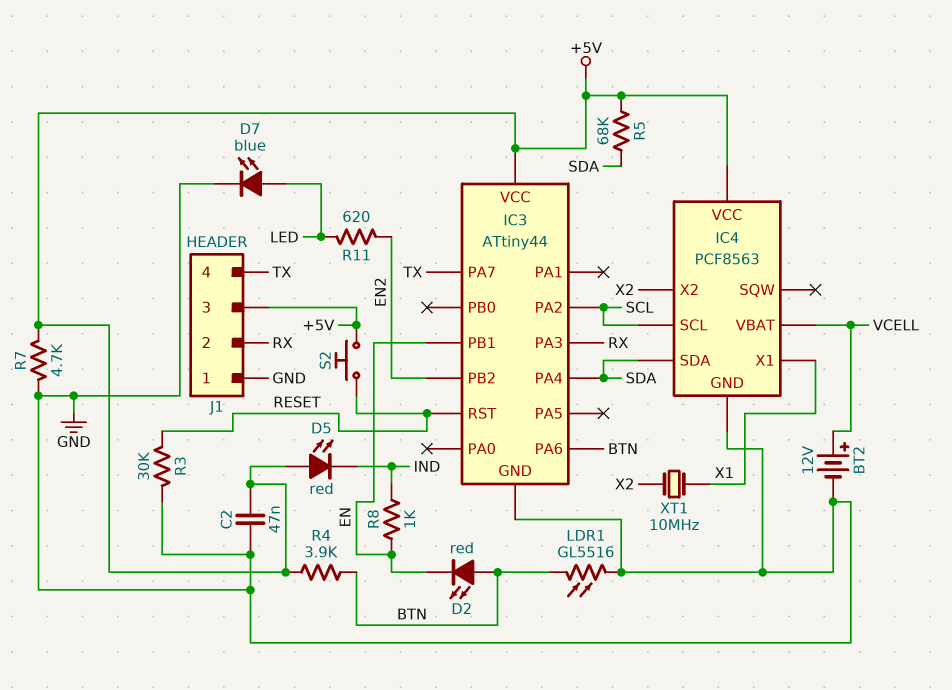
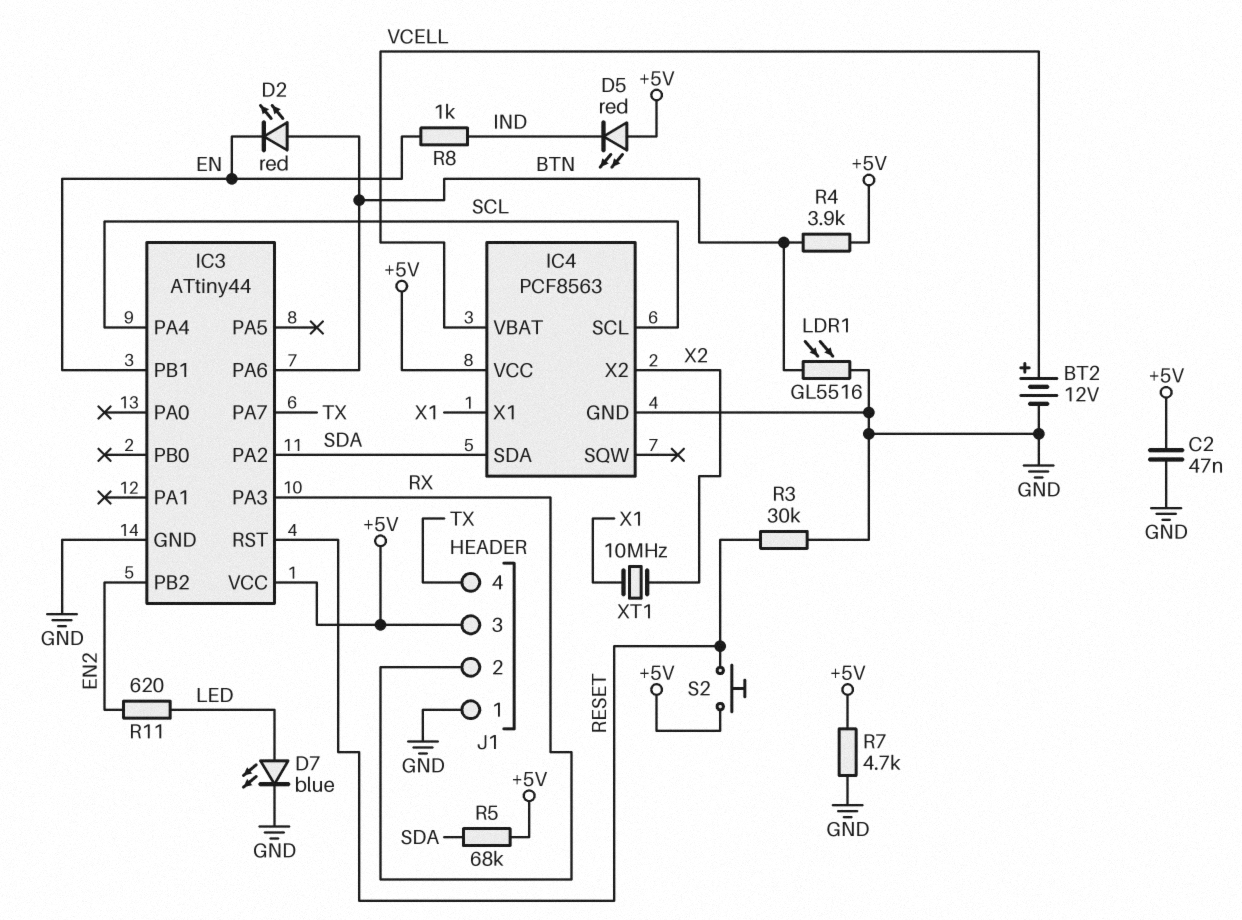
IC3 pin PA2: SCL -> SDA
IC3 pin PA4: SDA -> SCL

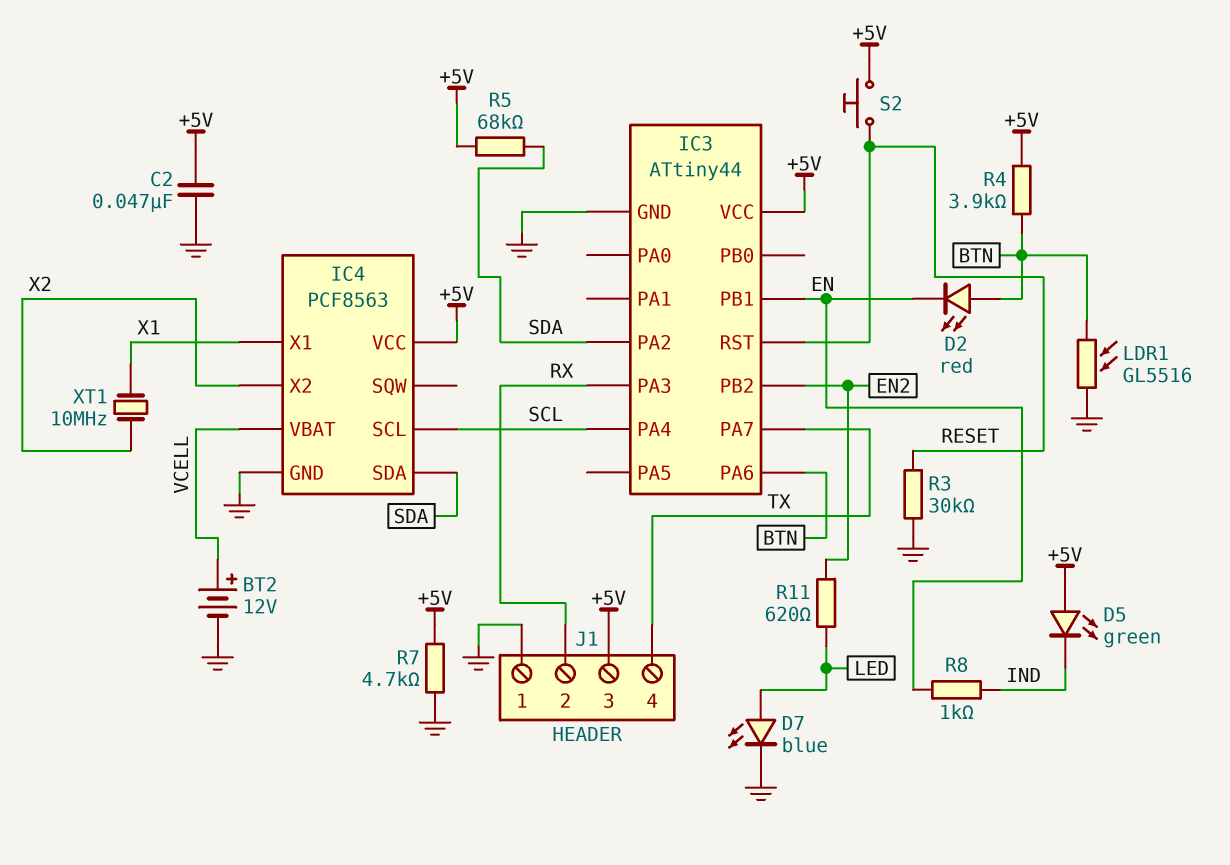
D5: LED red (A +5V, K IND) -> LED green (A +5V, K IND)

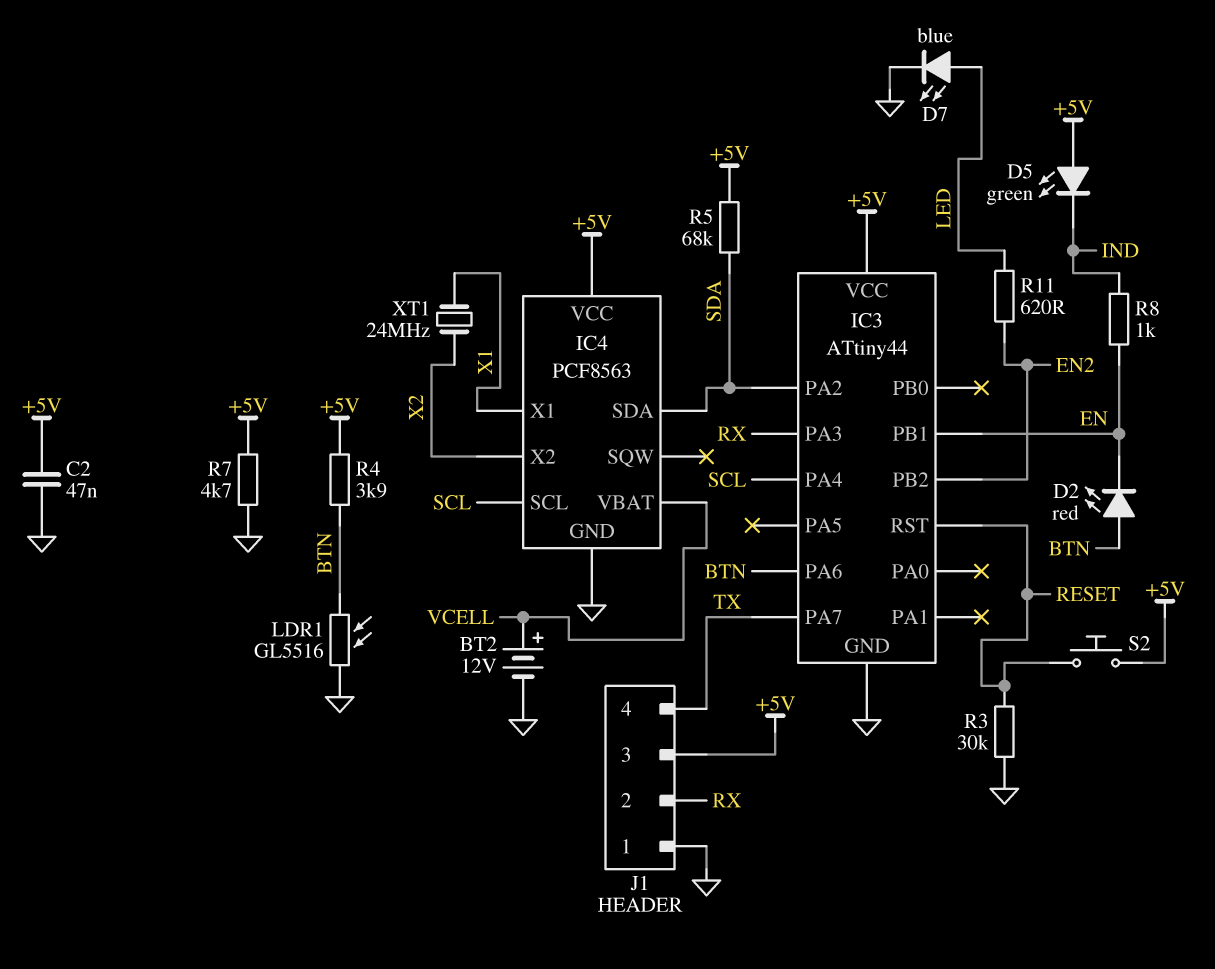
XT1: 10MHz (X1, X2) -> 24MHz (X1, X2)

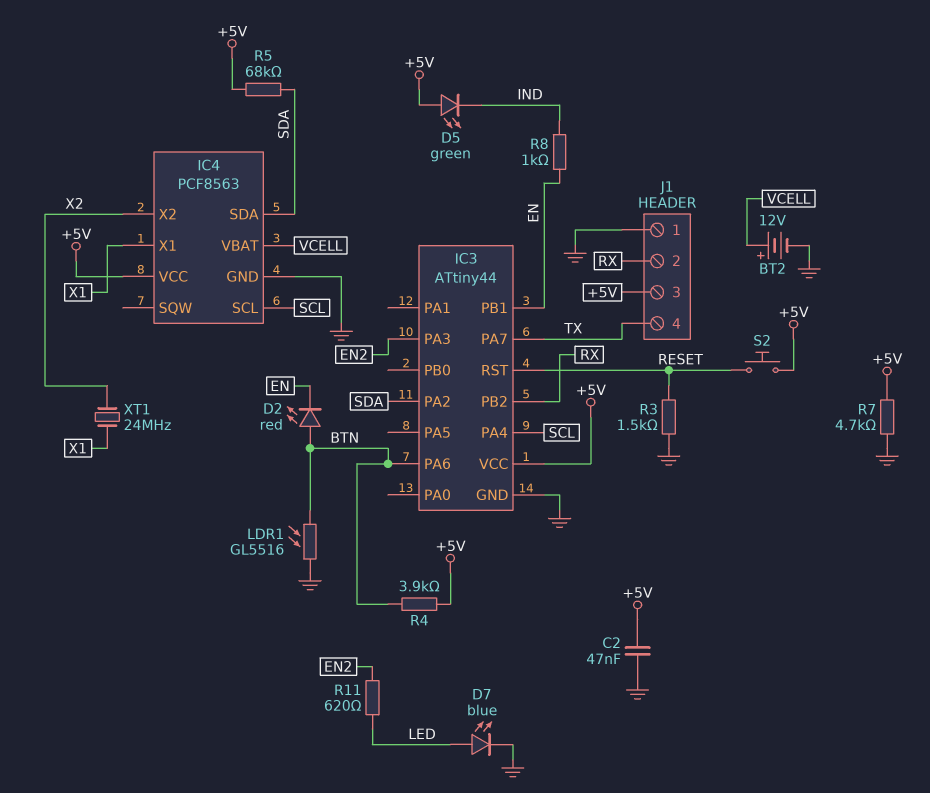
IC3 pin PA3: RX -> EN2
IC3 pin PB2: EN2 -> RX
R3: 30k (GND, RESET) -> 1.5k (GND, RESET)

